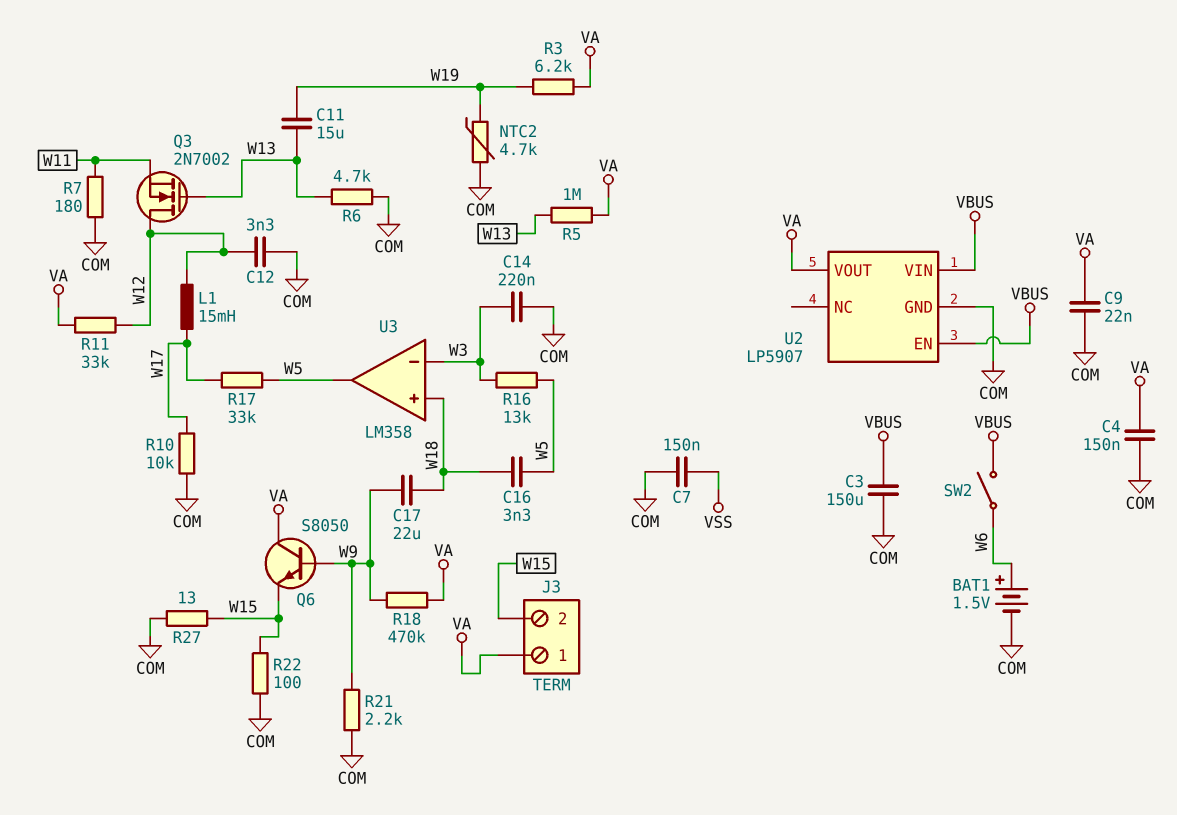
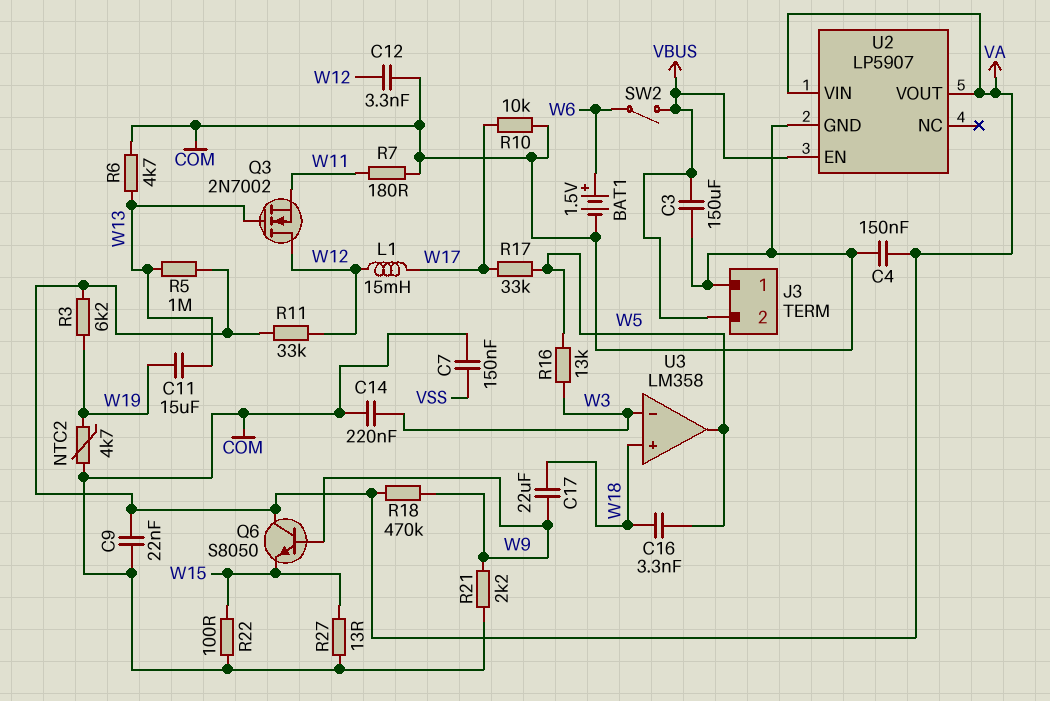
J3 pin 1: VA -> COM
J3 pin 2: W15 -> VBUS
U2 pin VIN: VBUS -> VA

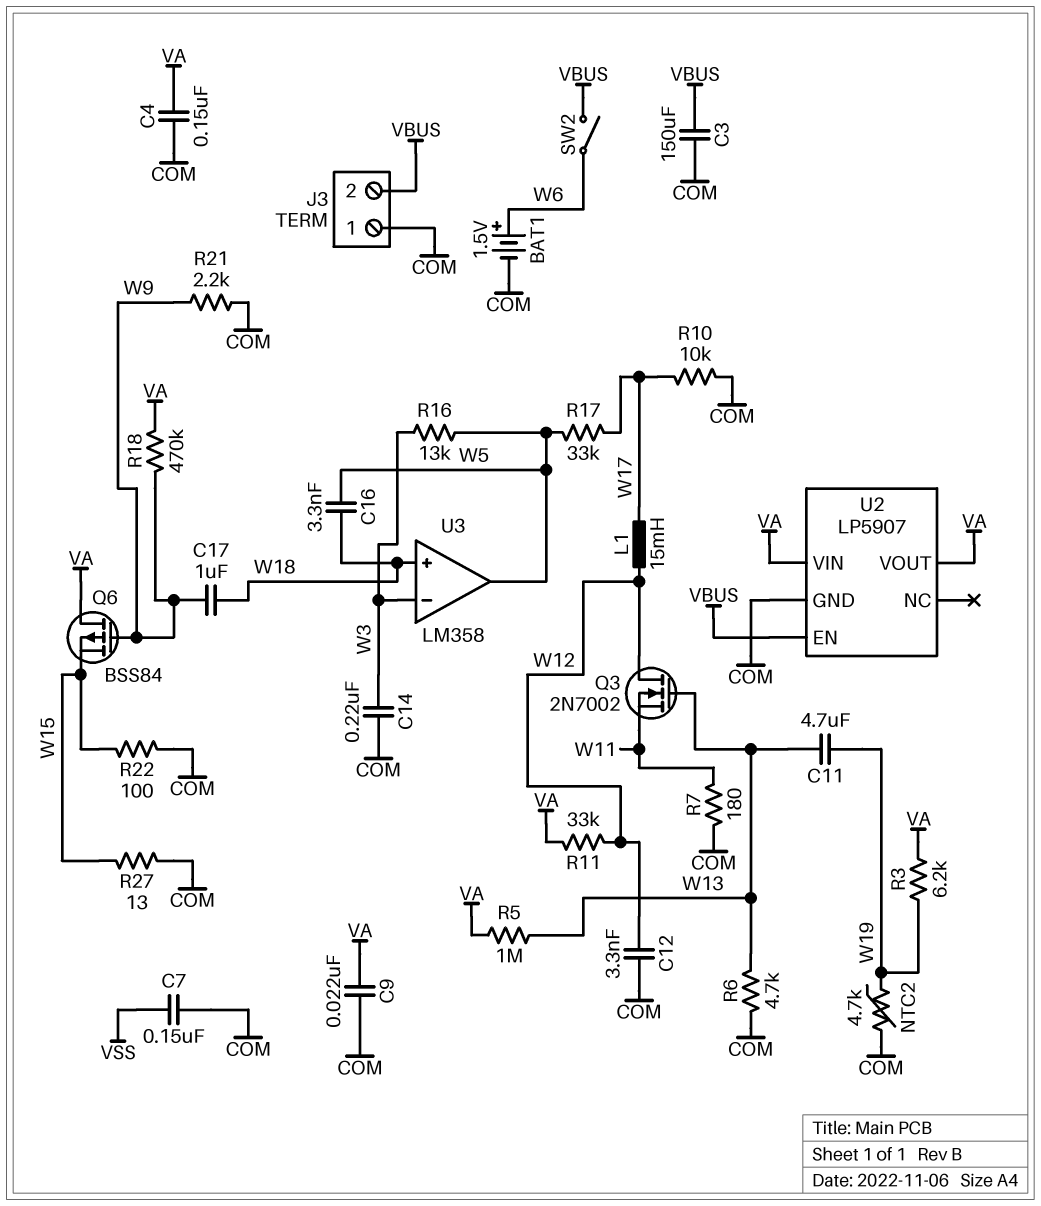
C11: 15uF (W13, W19) -> 4.7uF (W13, W19)
C17: 22uF (W9, W18) -> 1uF (W9, W18)
Q6: NPN S8050 (B W9, C VA, E W15) -> PMOS BSS84 (G W9, D VA, S W15)

